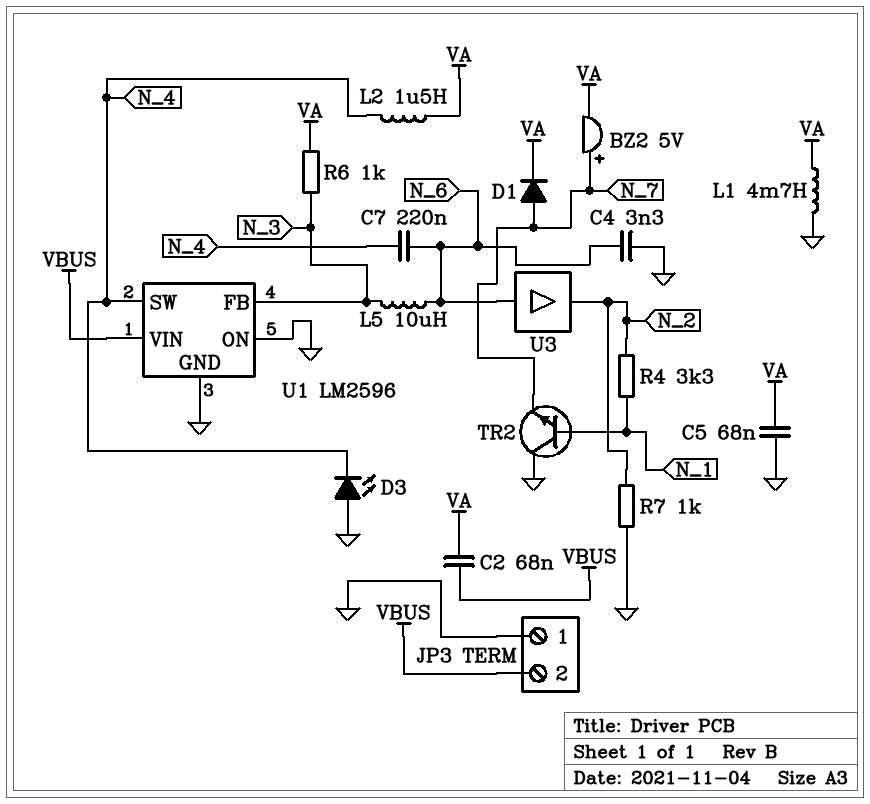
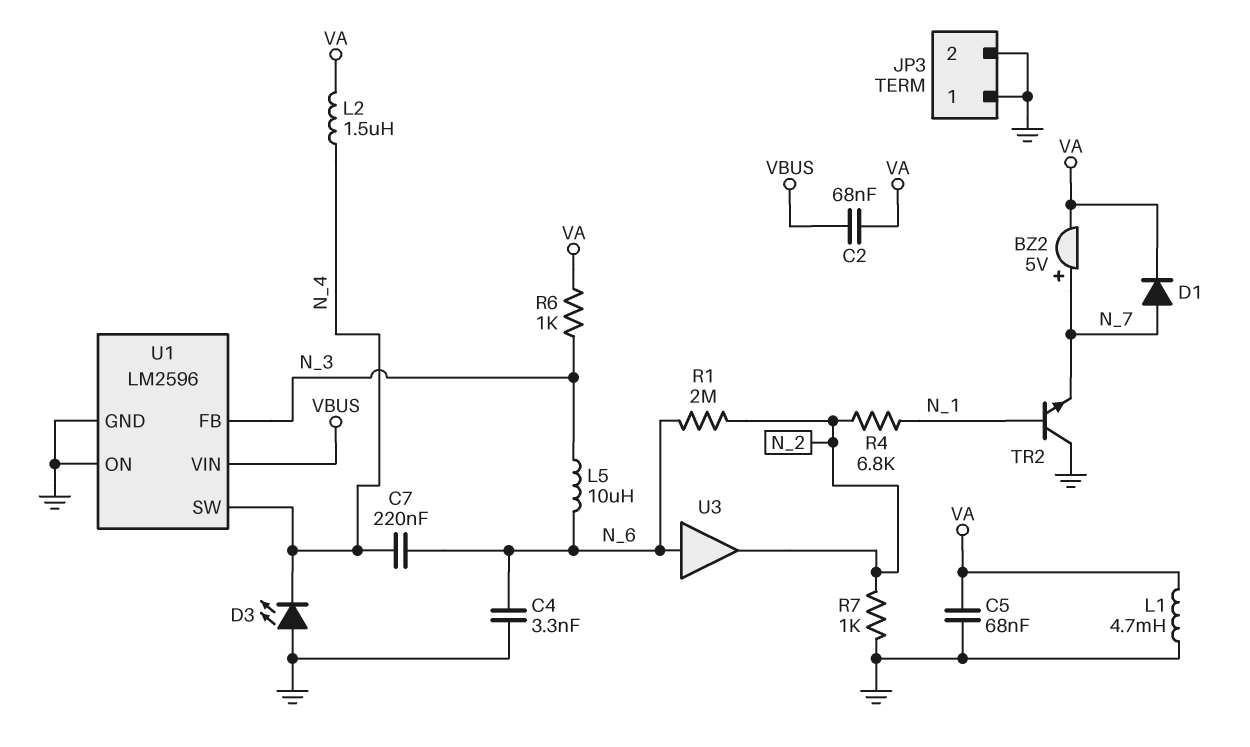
JP3 pin 2: VBUS -> GND
R1: none -> 2M (N_2, N_6)
R4: 3.3k (N_1, N_2) -> 6.8k (N_1, N_2)

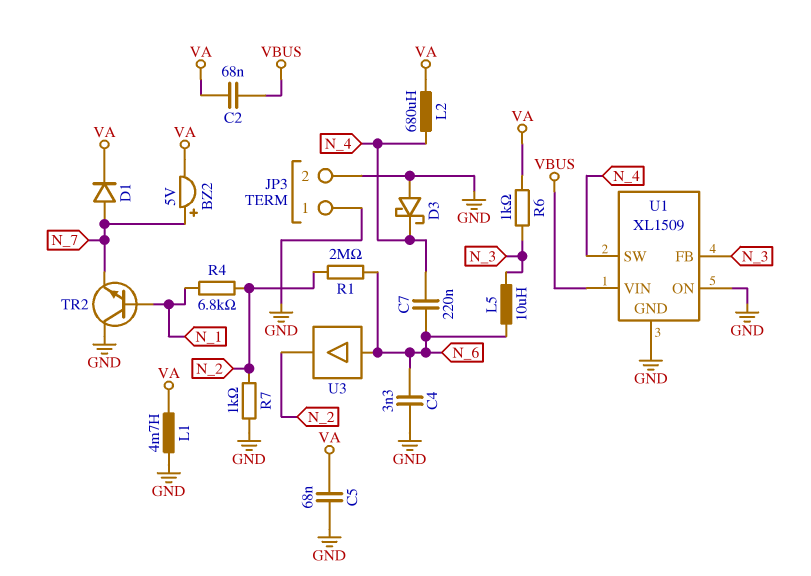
D3: LED (A GND, K N_4) -> schottky (A GND, K N_4)
L2: 1.5uH (N_4, VA) -> 680uH (N_4, VA)
U1: LM2596 -> XL1509

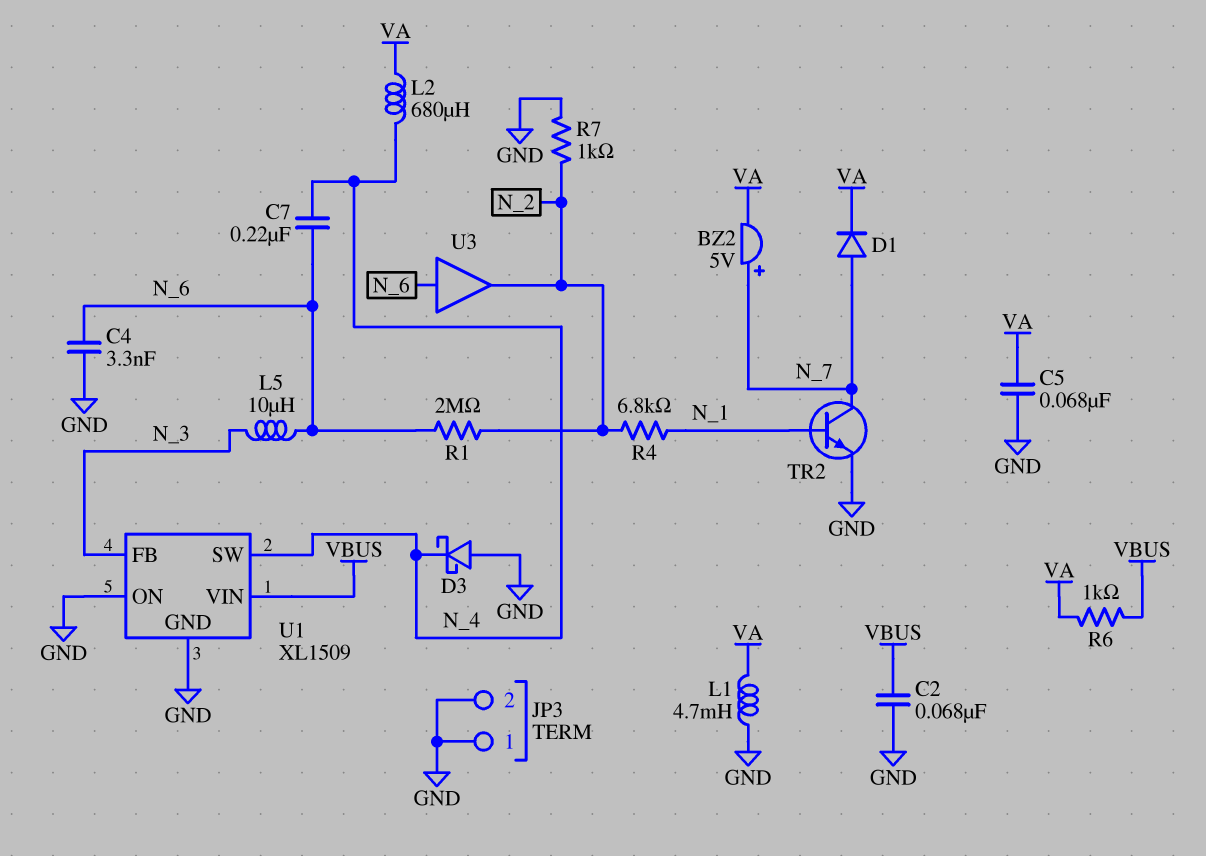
C2: 68nF (VA, VBUS) -> 68nF (GND, VBUS)
R6: 1k (N_3, VA) -> 1k (VA, VBUS)
TR2: NPN (B N_1, C GND, E N_7) -> NPN (B N_1, C N_7, E GND)

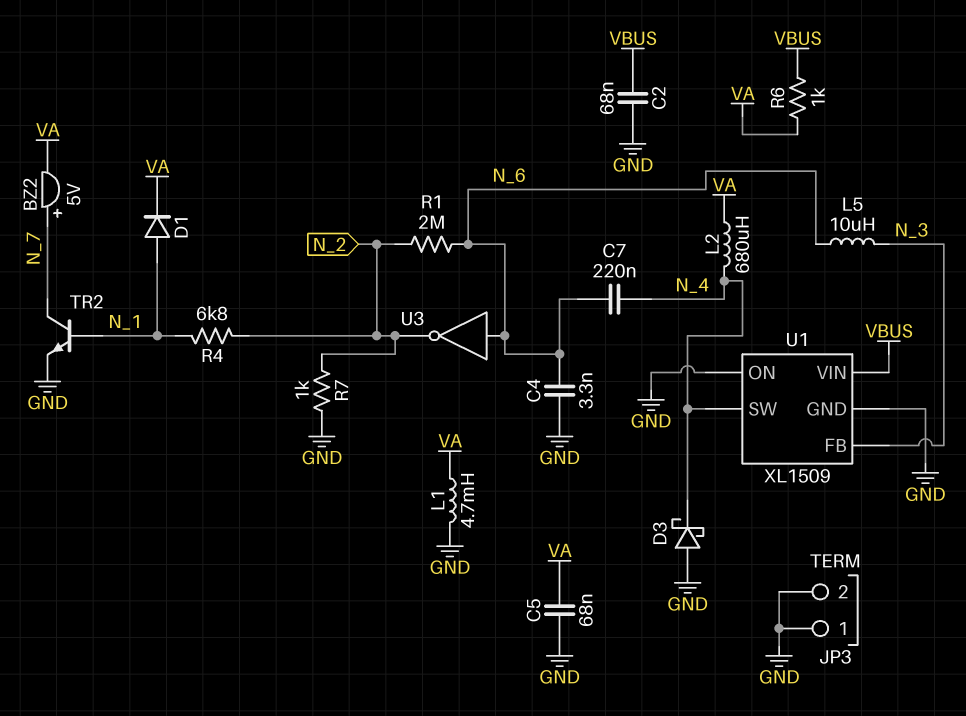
D1: diode (A N_7, K VA) -> diode (A N_1, K VA)
U3: buffer (in N_6, out N_2) -> NOT (in N_6, out N_2)

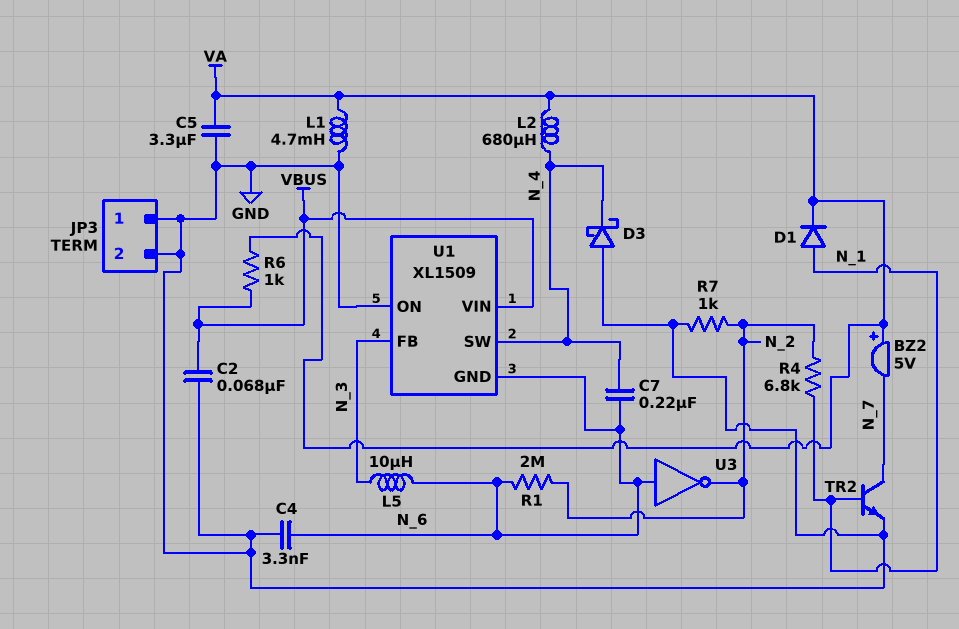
BZ2: buzzer 5V (plus N_7, minus VA) -> buzzer 5V (plus VA, minus N_7)
C5: 68nF (GND, VA) -> 3.3uF (GND, VA)
U1 pin GND: GND -> N_6

